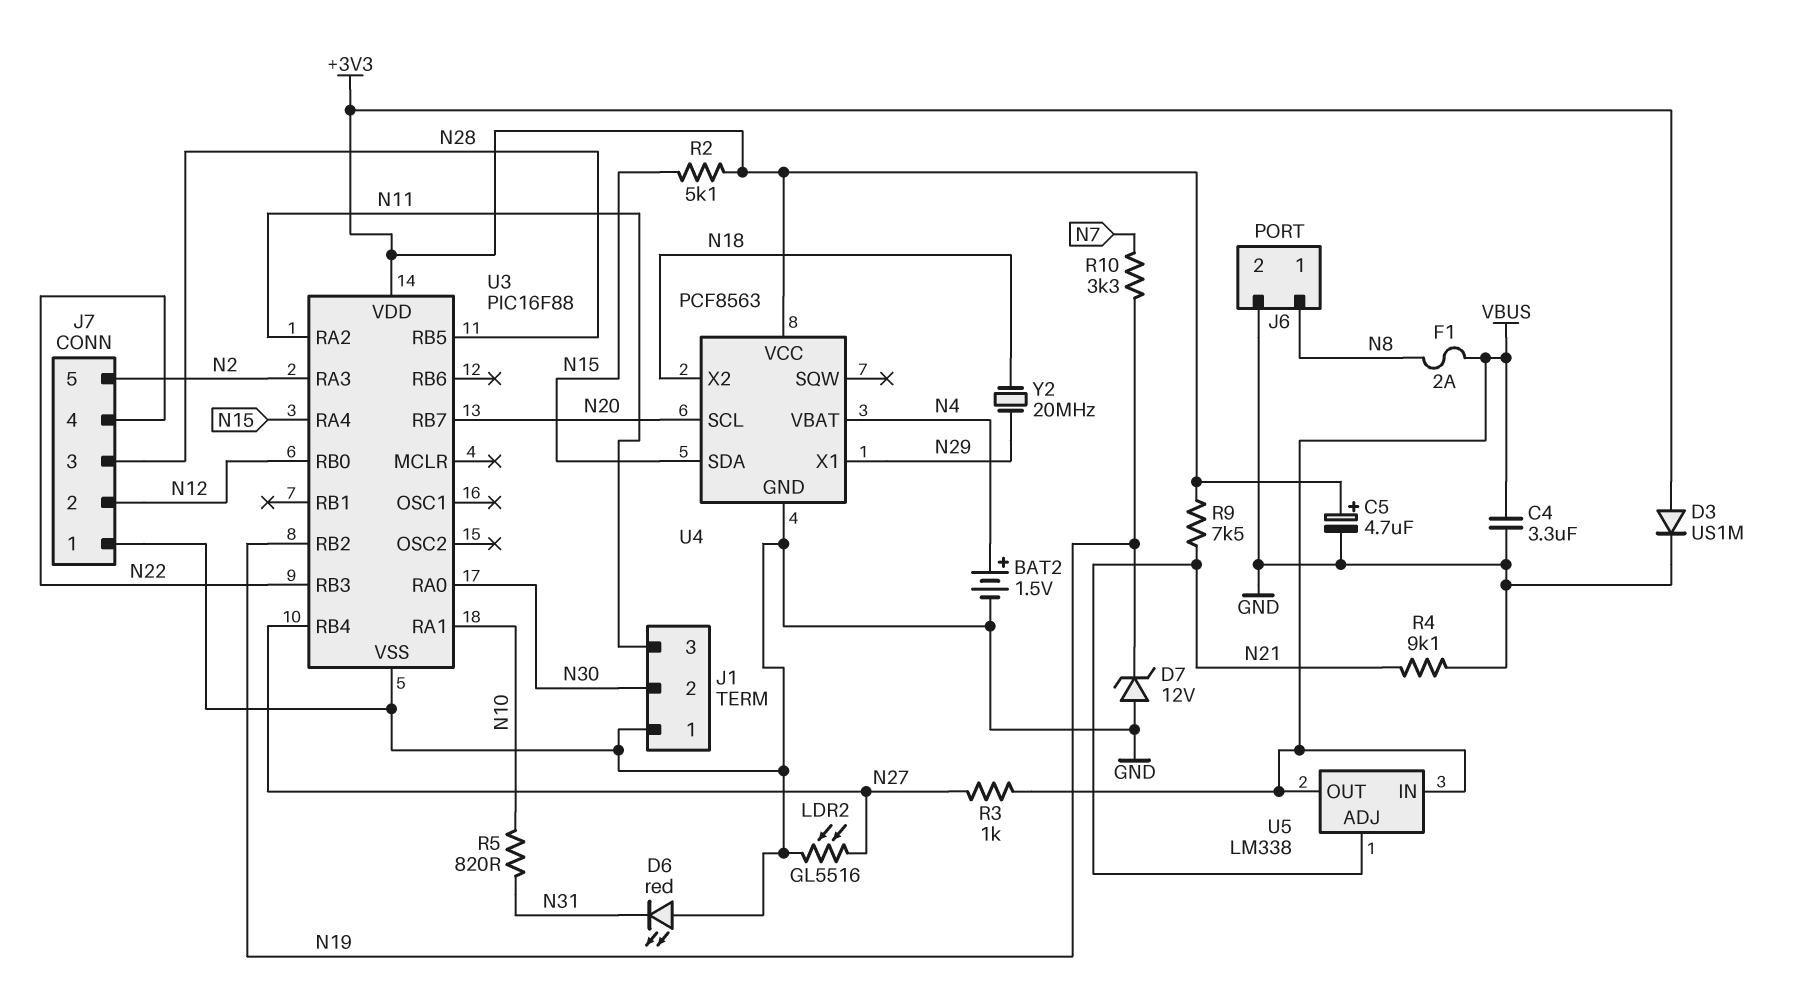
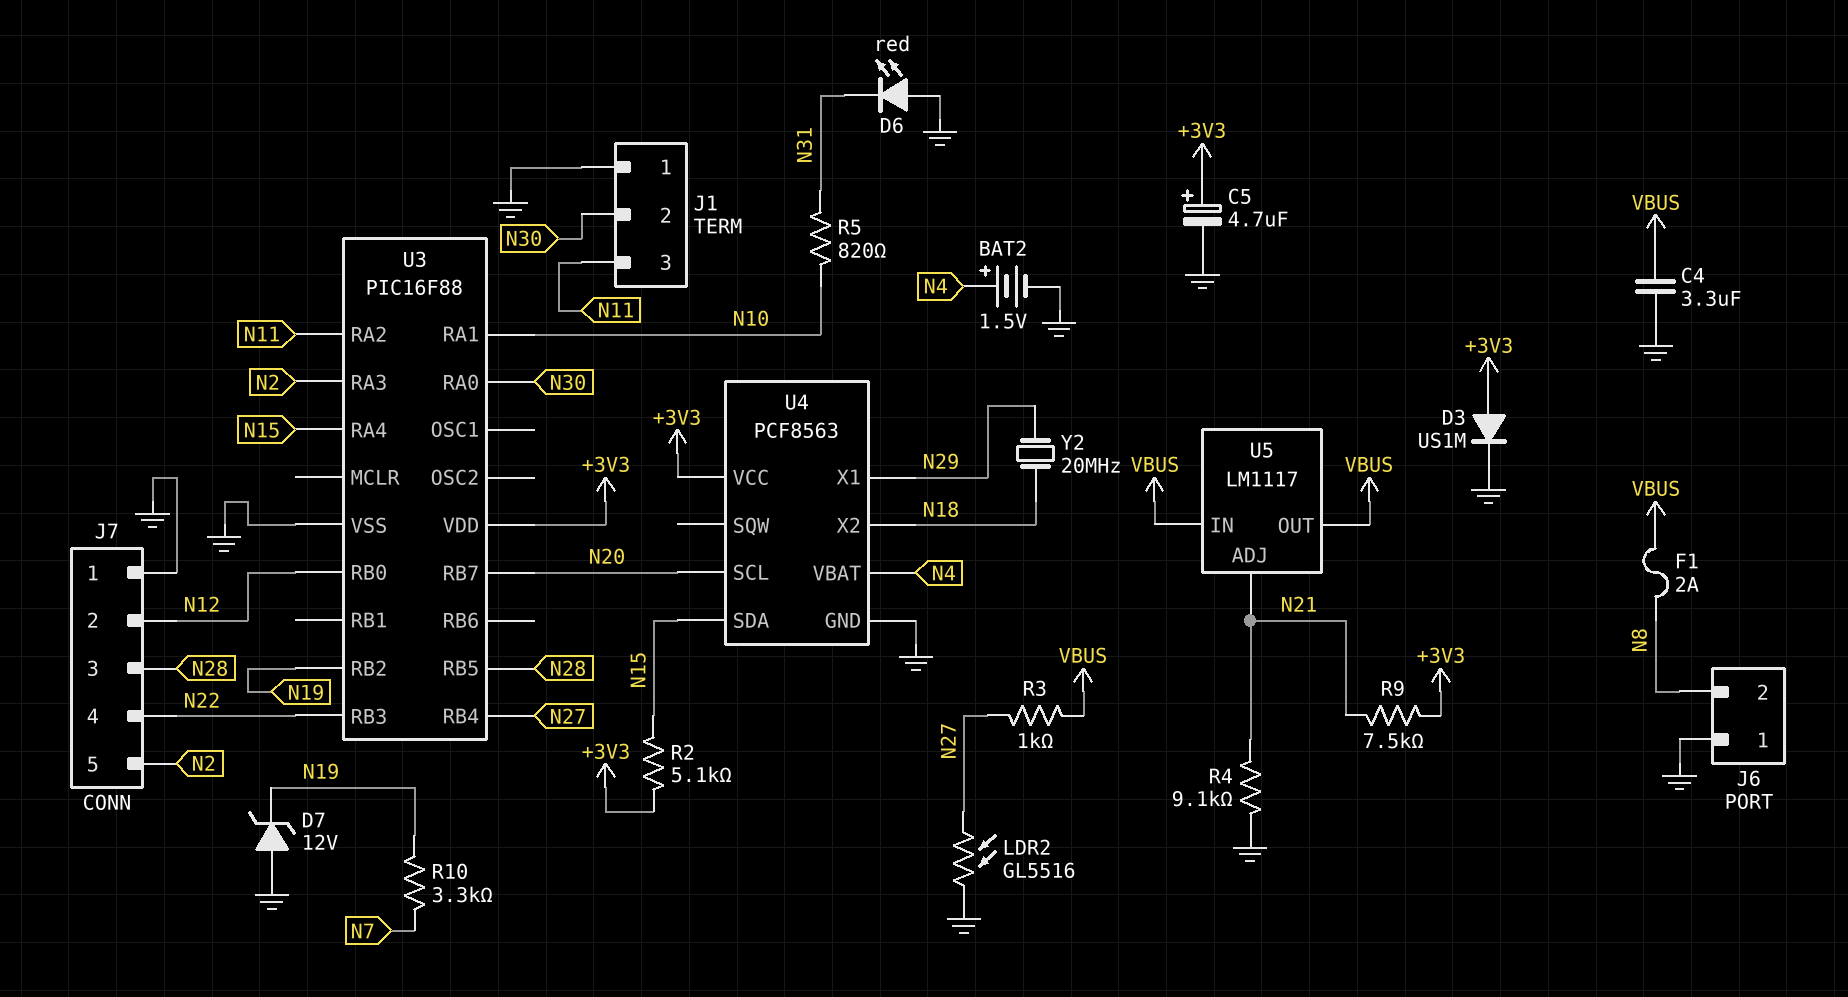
J6 pin 1: N8 -> GND
J6 pin 2: GND -> N8
U5: LM338 -> LM1117

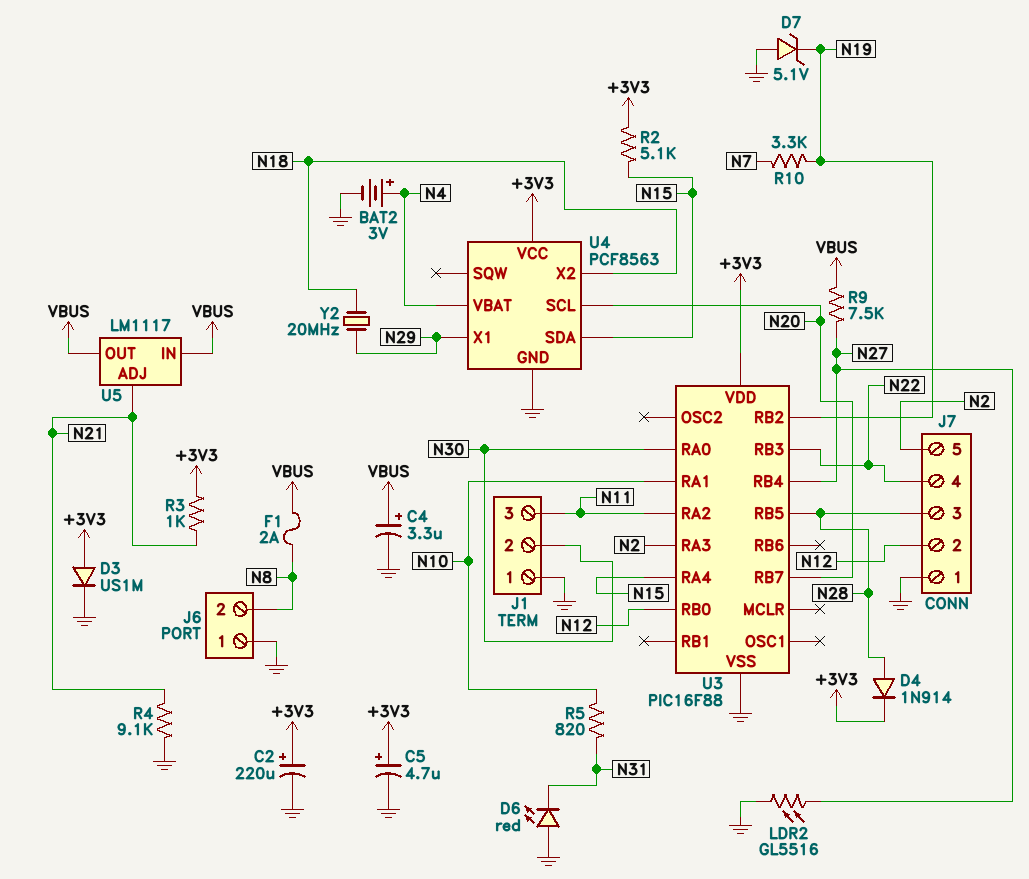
BAT2: 1.5V (plus N4, minus GND) -> 3V (plus N4, minus GND)
C2: none -> 220uF (plus +3V3, minus GND)
C4: 3.3uF (GND, VBUS) -> 3.3uF (plus VBUS, minus GND)
D4: none -> diode 1N914 (A N28, K +3V3)
D7: zener 12V (A GND, K N19) -> zener 5.1V (A GND, K N19)
R3: 1k (N27, VBUS) -> 1k (+3V3, N21)
R9: 7.5k (+3V3, N21) -> 7.5k (N27, VBUS)

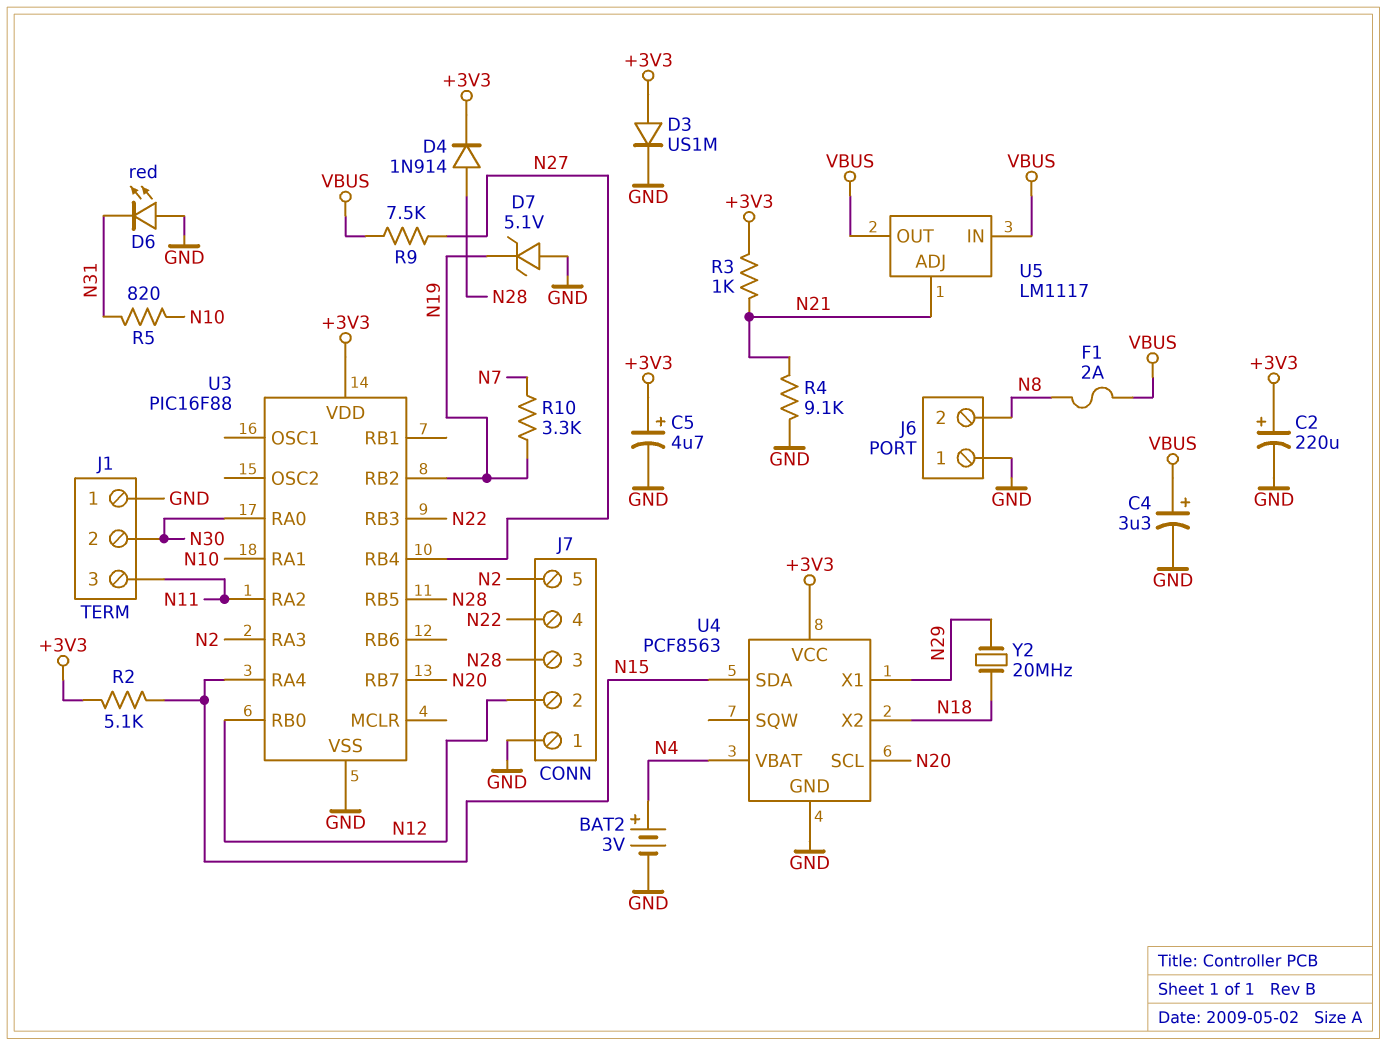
LDR2: GL5516 (GND, N27) -> none

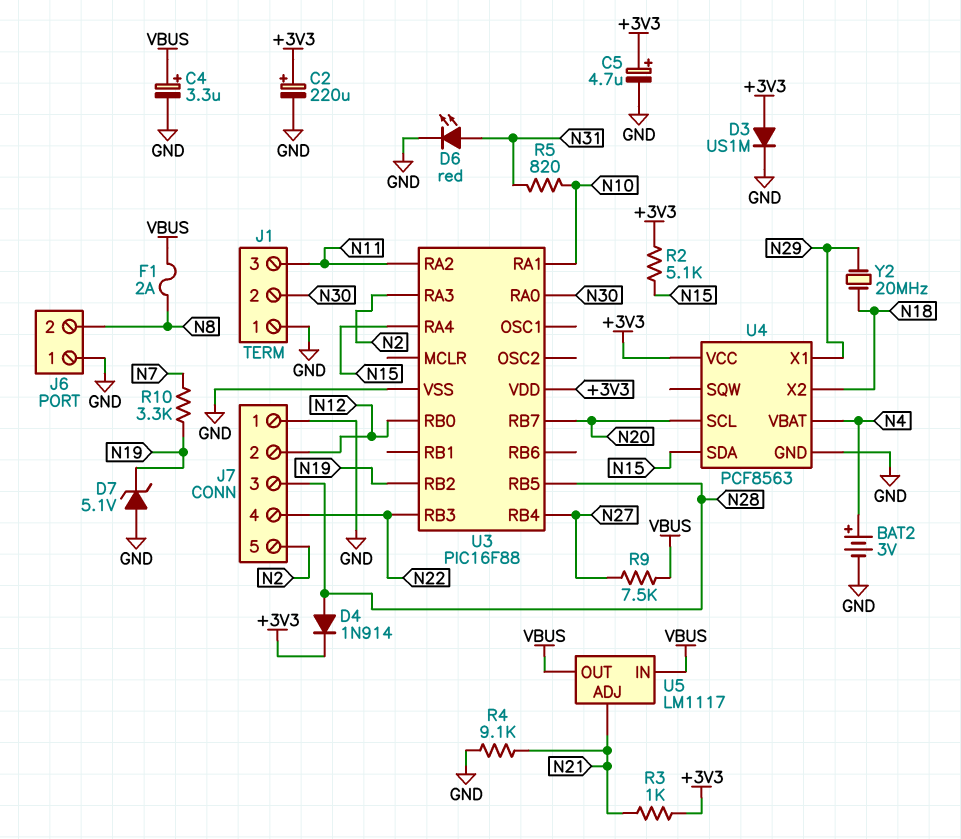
D6: LED red (A GND, K N31) -> LED red (A N31, K GND)

